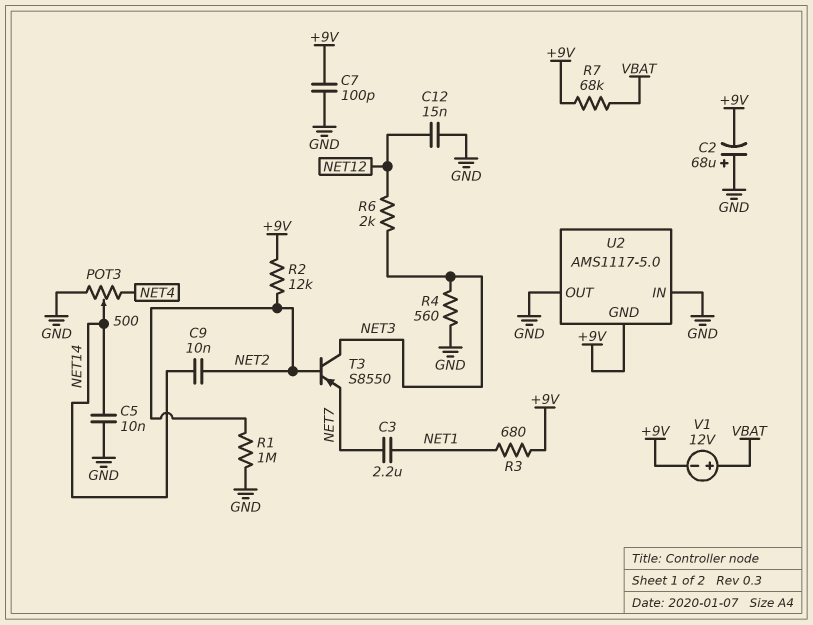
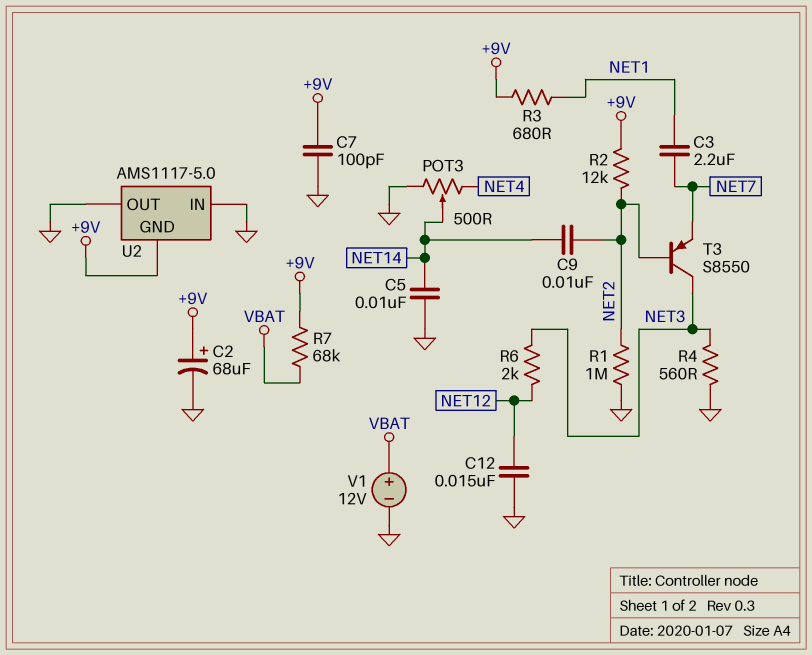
C2: 68uF (plus GND, minus +9V) -> 68uF (plus +9V, minus GND)
V1: 12V (plus VBAT, minus +9V) -> 12V (plus VBAT, minus GND)

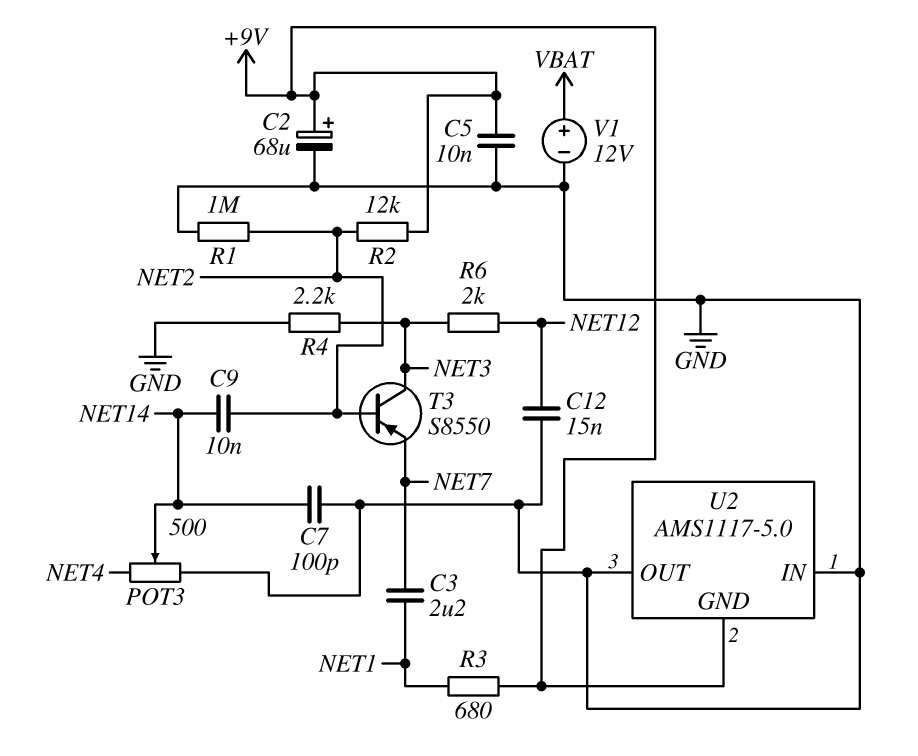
C5: 10nF (GND, NET14) -> 10nF (+9V, GND)
C7: 100pF (+9V, GND) -> 100pF (GND, NET14)
R4: 560 (GND, NET3) -> 2.2k (GND, NET3)
R7: 68k (+9V, VBAT) -> none

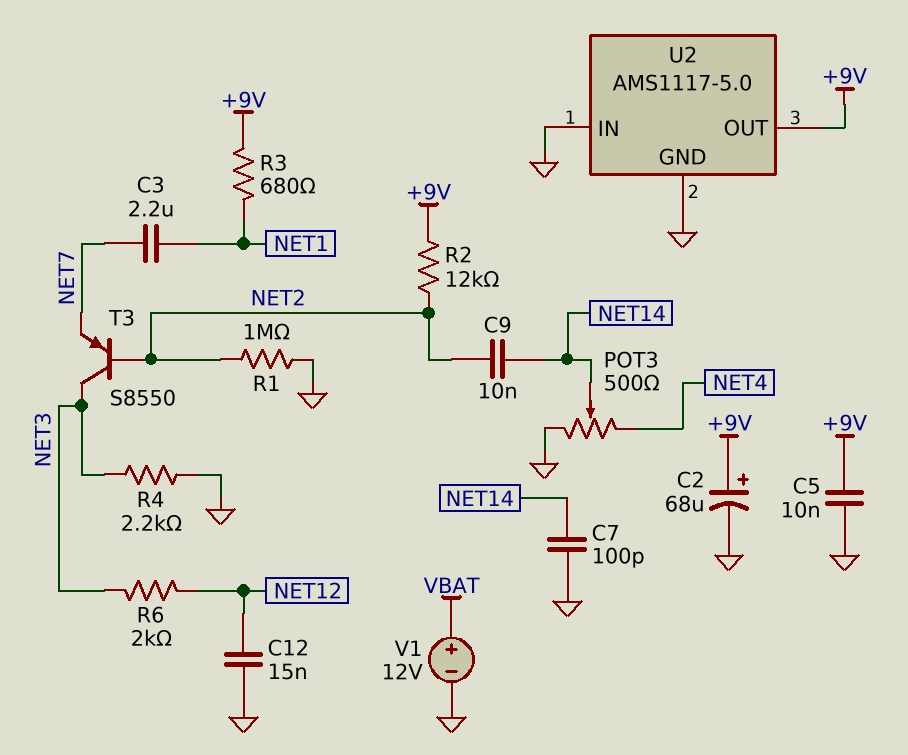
U2 pin GND: +9V -> GND
U2 pin OUT: GND -> +9V

